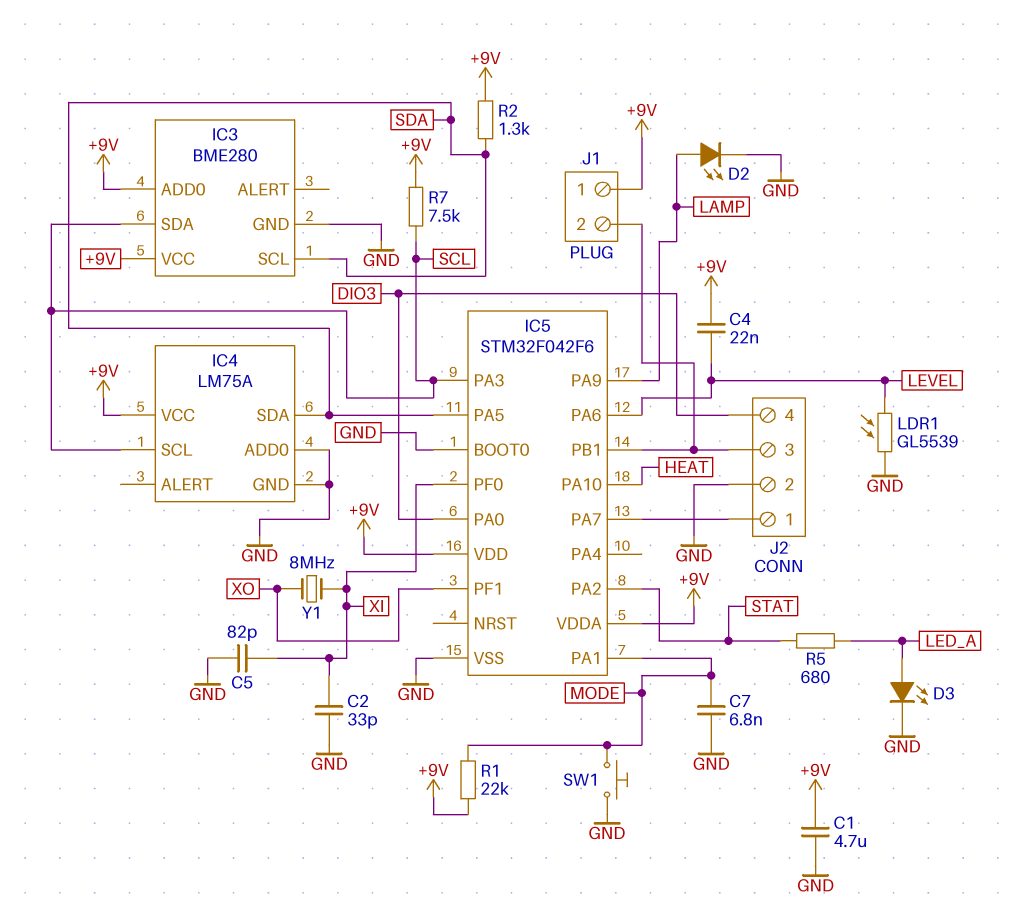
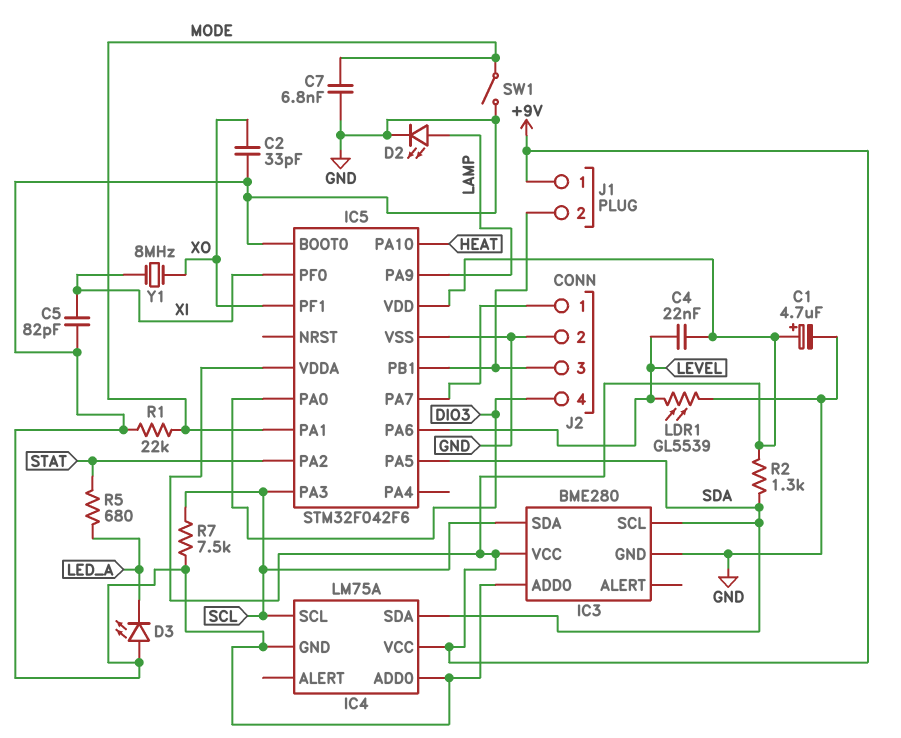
C1: 4.7uF (+9V, GND) -> 4.7uF (plus +9V, minus GND)
C2: 33pF (GND, XI) -> 33pF (GND, XO)
D3: LED (A LED_A, K GND) -> LED (A GND, K LED_A)
IC3 pin ADD0: +9V -> GND
R1: 22k (+9V, MODE) -> 22k (GND, MODE)
R7: 7.5k (+9V, SCL) -> 7.5k (GND, SCL)
SW1: button (GND, MODE) -> switch (GND, MODE)

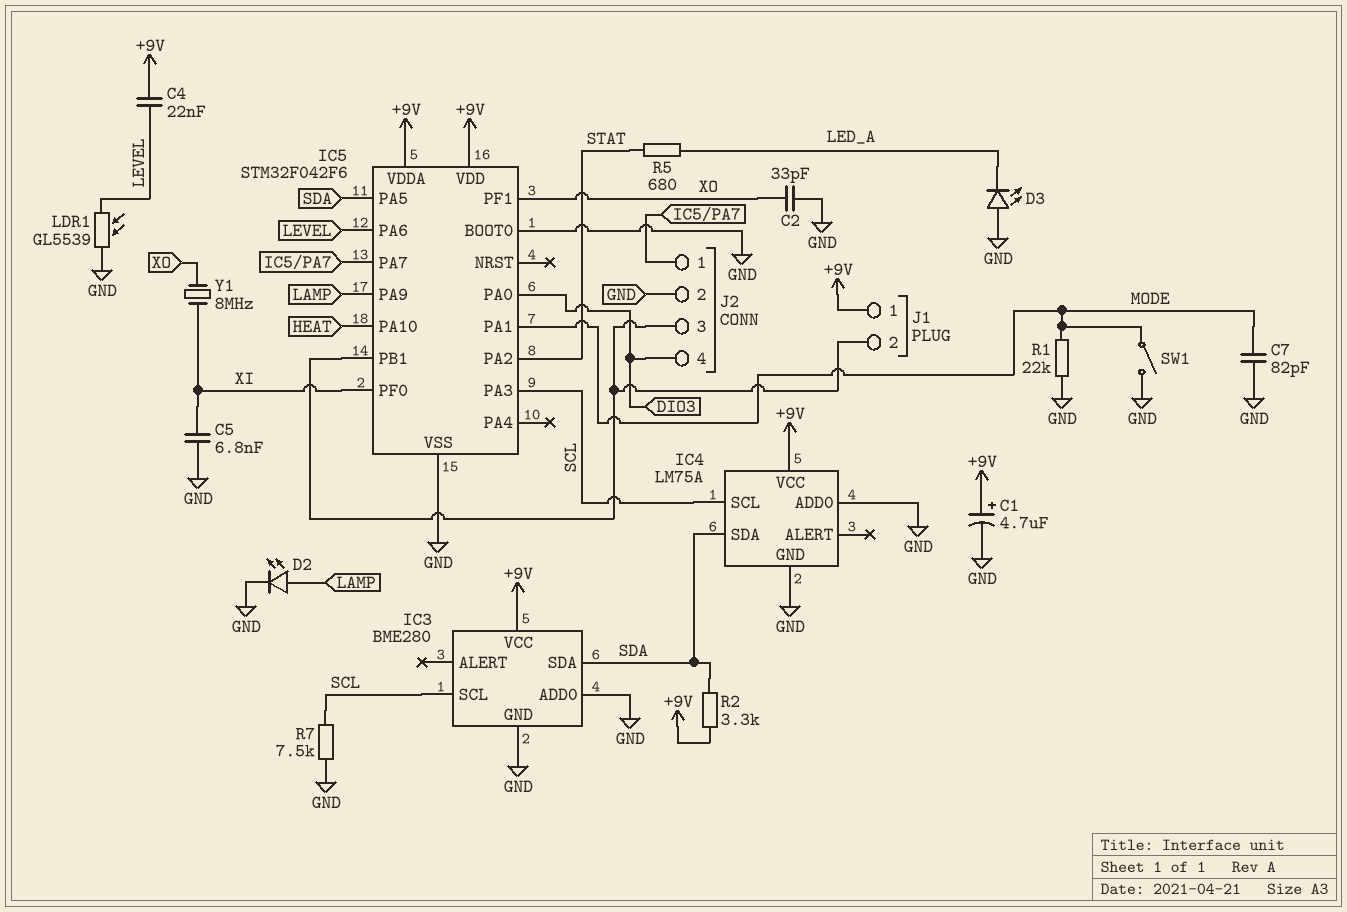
C5: 82pF (GND, XI) -> 6.8nF (GND, XI)
C7: 6.8nF (GND, MODE) -> 82pF (GND, MODE)
IC3 pin SCL: SDA -> SCL
IC3 pin SDA: SCL -> SDA
R2: 1.3k (+9V, SDA) -> 3.3k (+9V, SDA)

